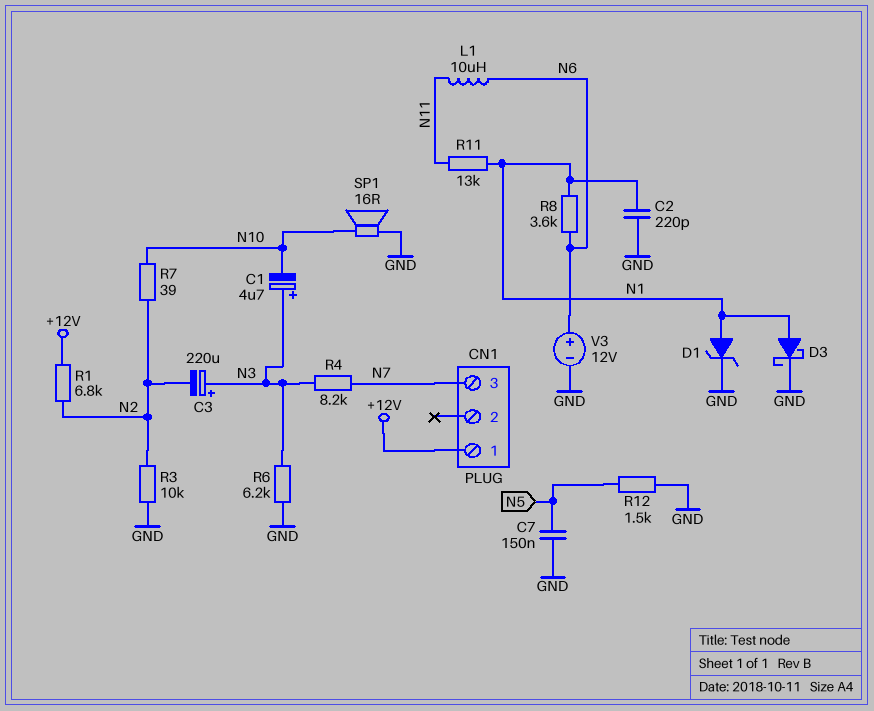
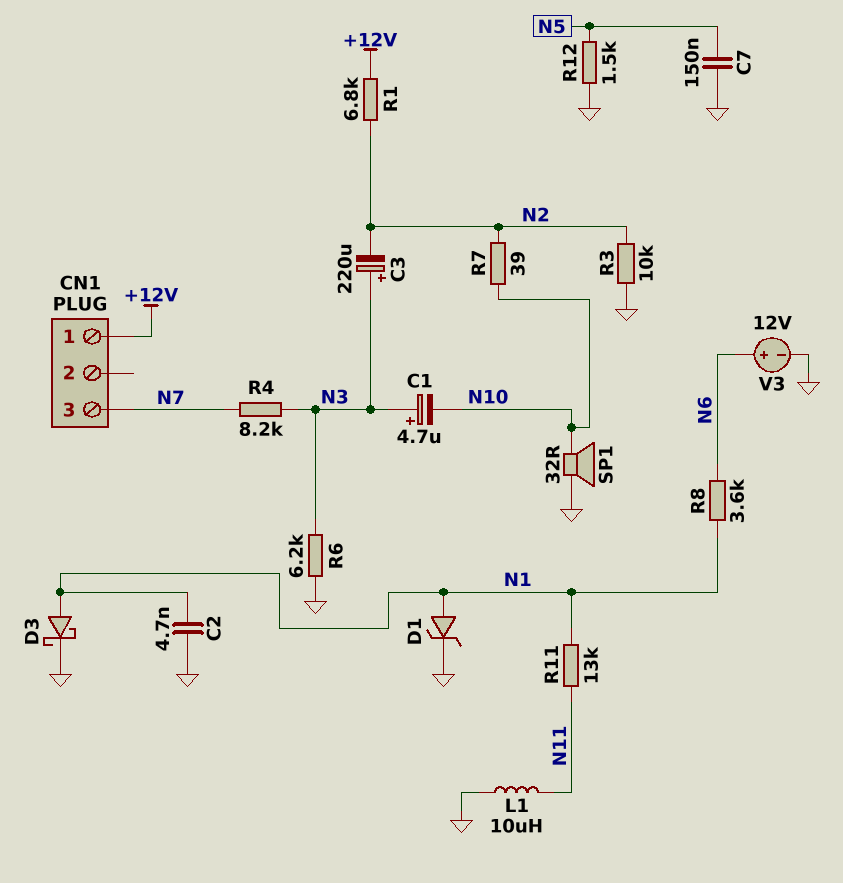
C2: 220pF (GND, N1) -> 4.7nF (GND, N1)
L1: 10uH (N6, N11) -> 10uH (GND, N11)
SP1: speaker 16R (GND, N10) -> speaker 32R (GND, N10)

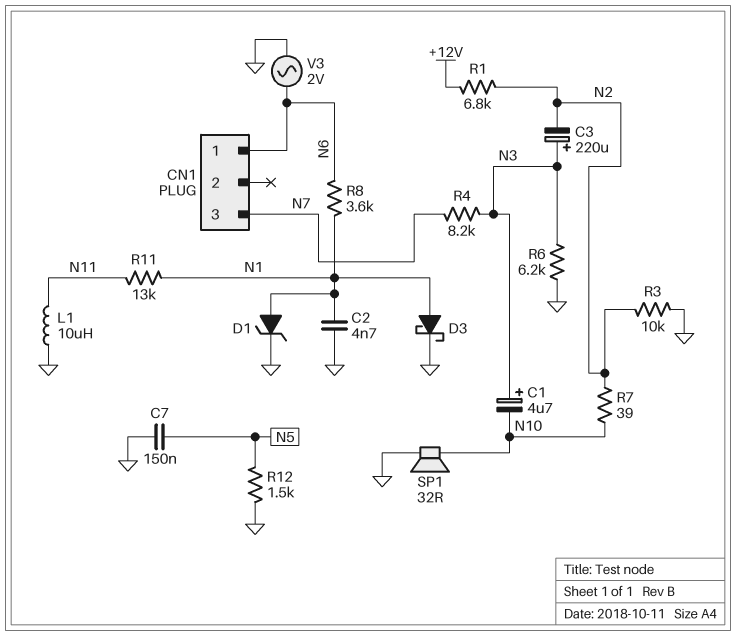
CN1 pin 1: +12V -> N6
V3: 12V (plus N6, minus GND) -> AC 2V (GND, N6)

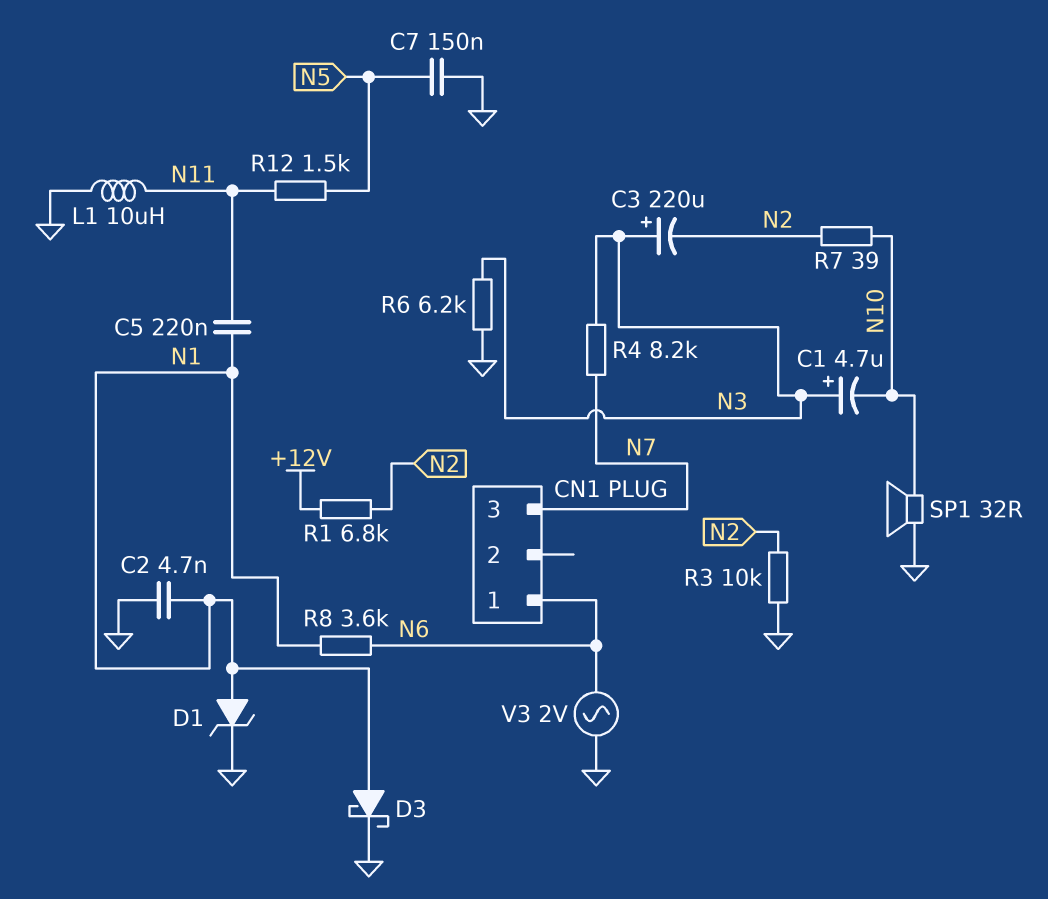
C5: none -> 220nF (N1, N11)
R11: 13k (N1, N11) -> none
R12: 1.5k (GND, N5) -> 1.5k (N5, N11)

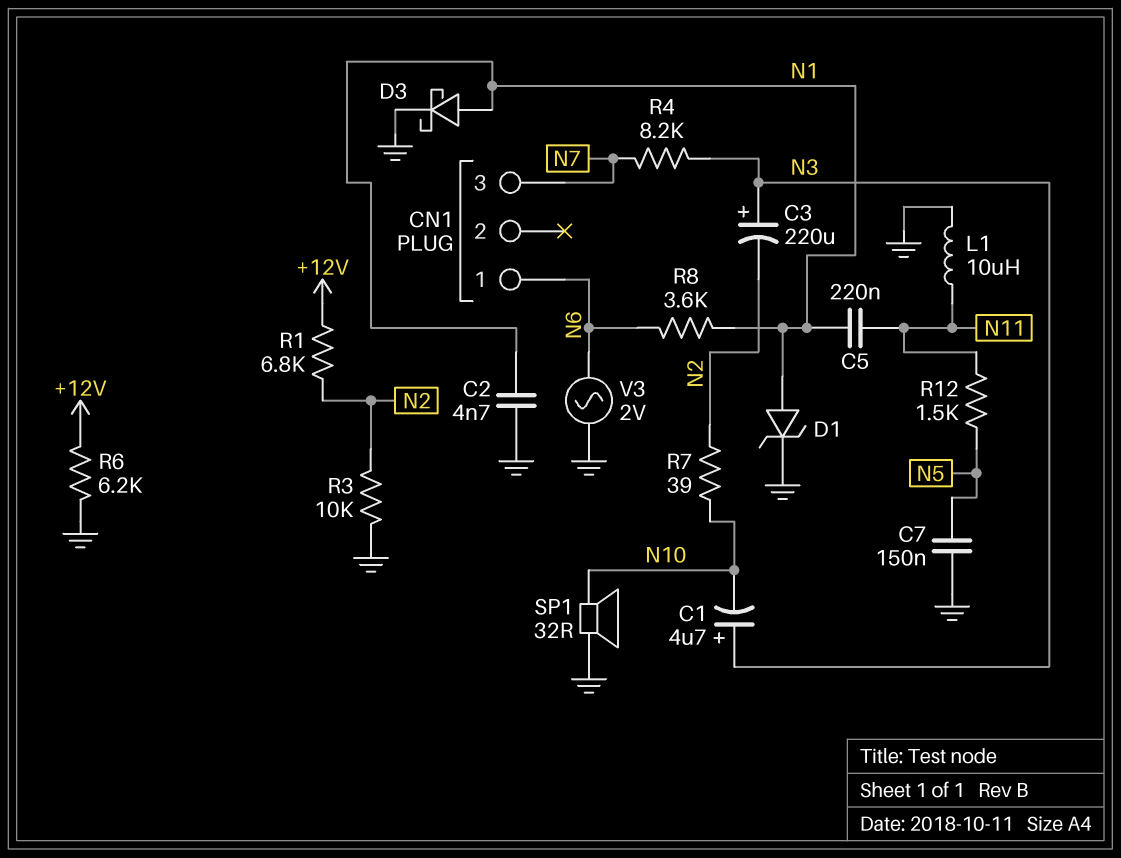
R6: 6.2k (GND, N3) -> 6.2k (+12V, GND)

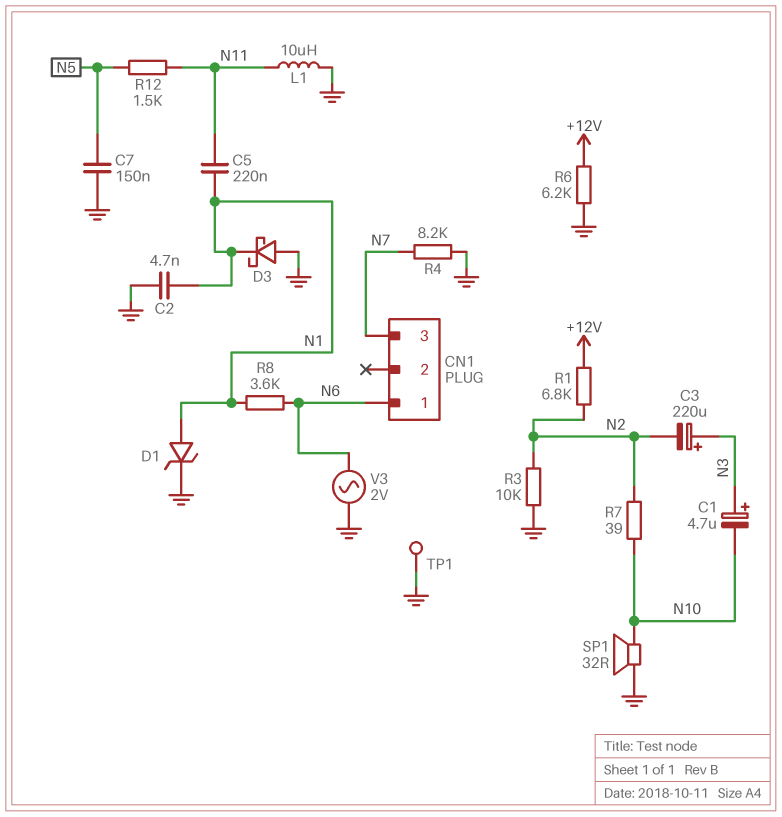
D3: schottky (A N1, K GND) -> schottky (A GND, K N1)
R4: 8.2k (N3, N7) -> 8.2k (GND, N7)
TP1: none -> test point (GND)

